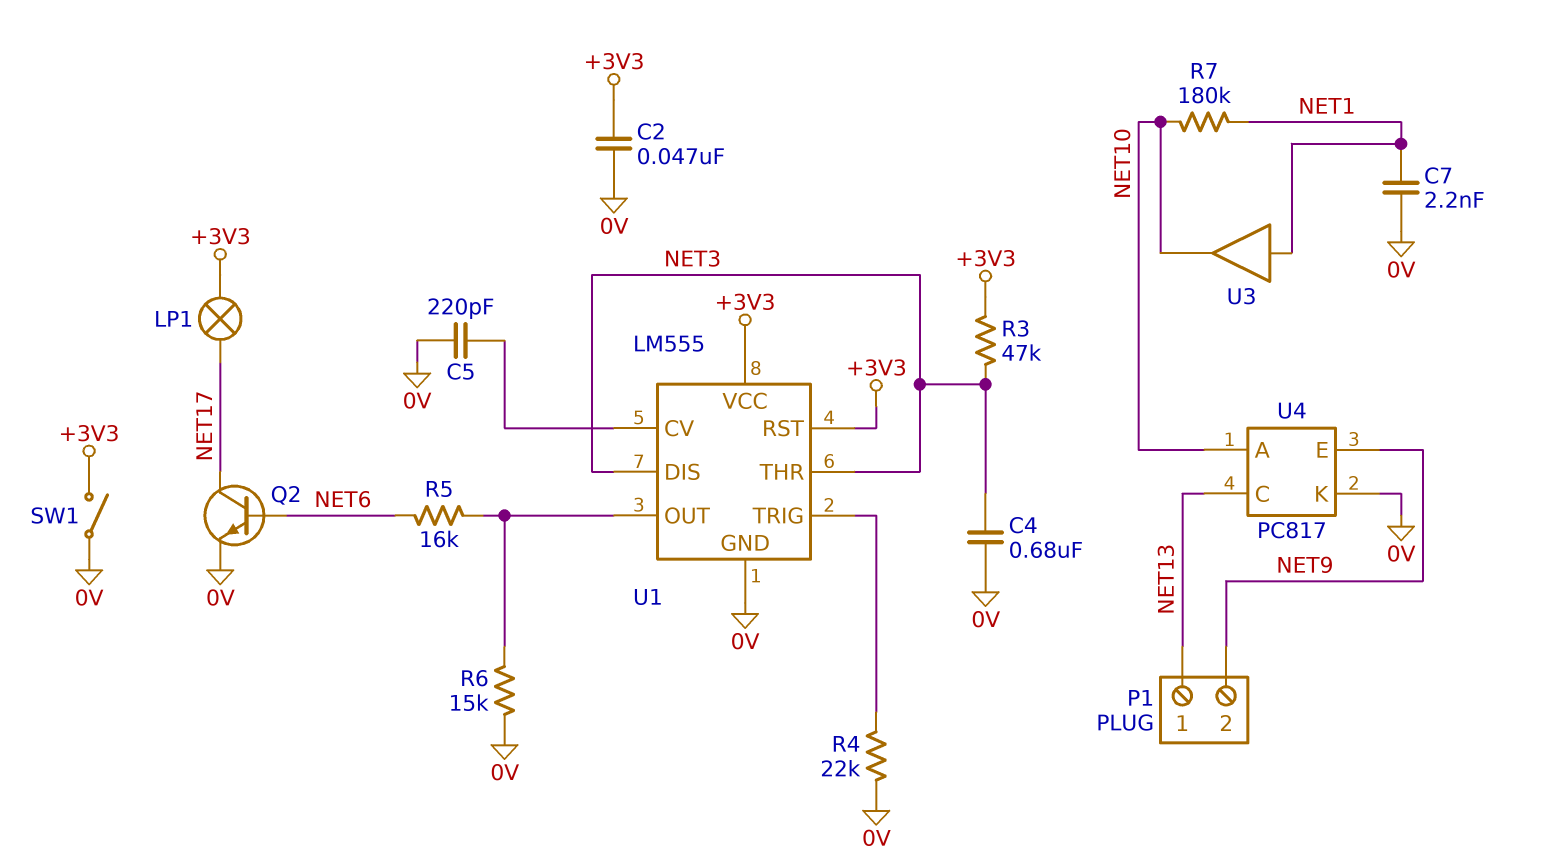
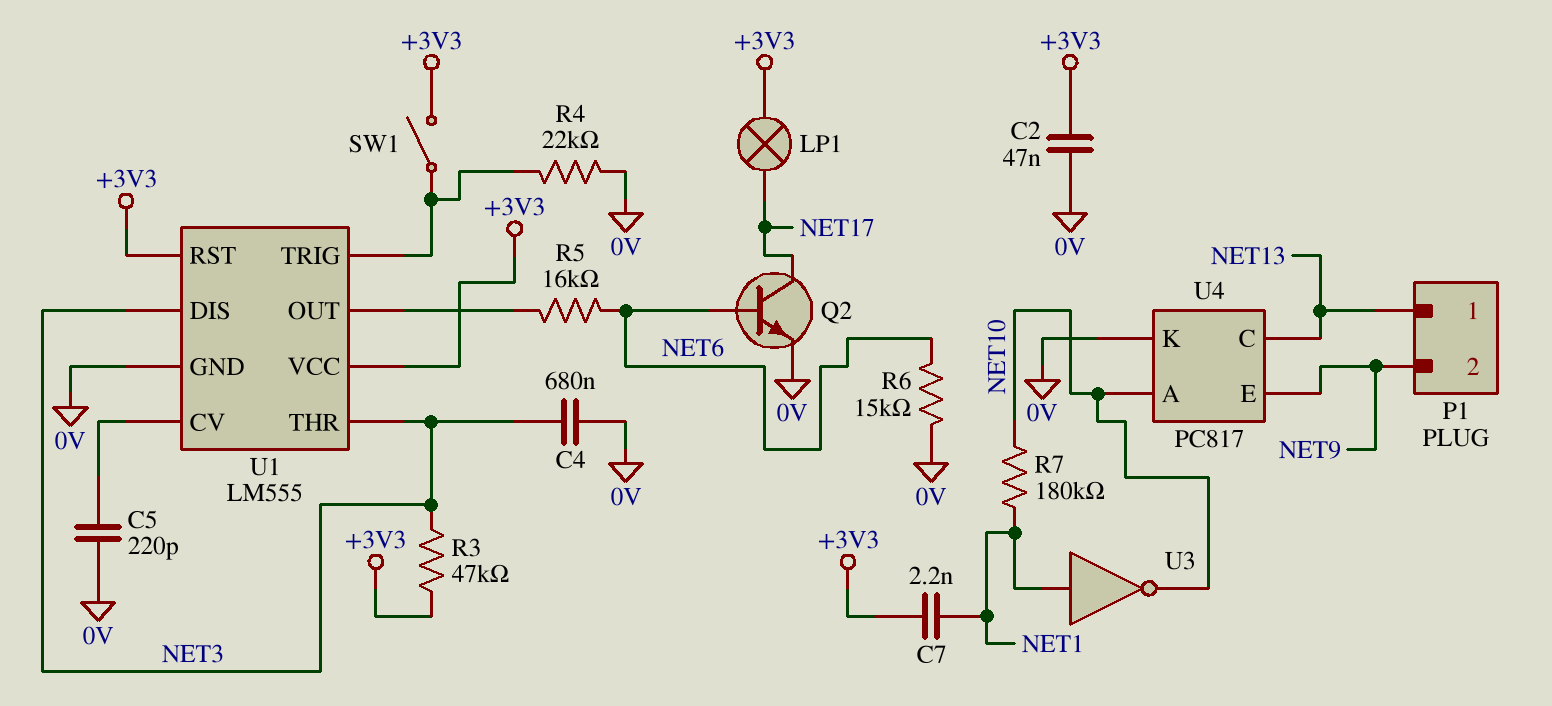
C7: 2.2nF (0V, NET1) -> 2.2nF (+3V3, NET1)
R6: 15k (0V, U1/OUT) -> 15k (0V, NET6)
SW1: switch (+3V3, 0V) -> switch (+3V3, U1/TRIG)
U3: buffer (in NET1, out NET10) -> NOT (in NET1, out NET10)

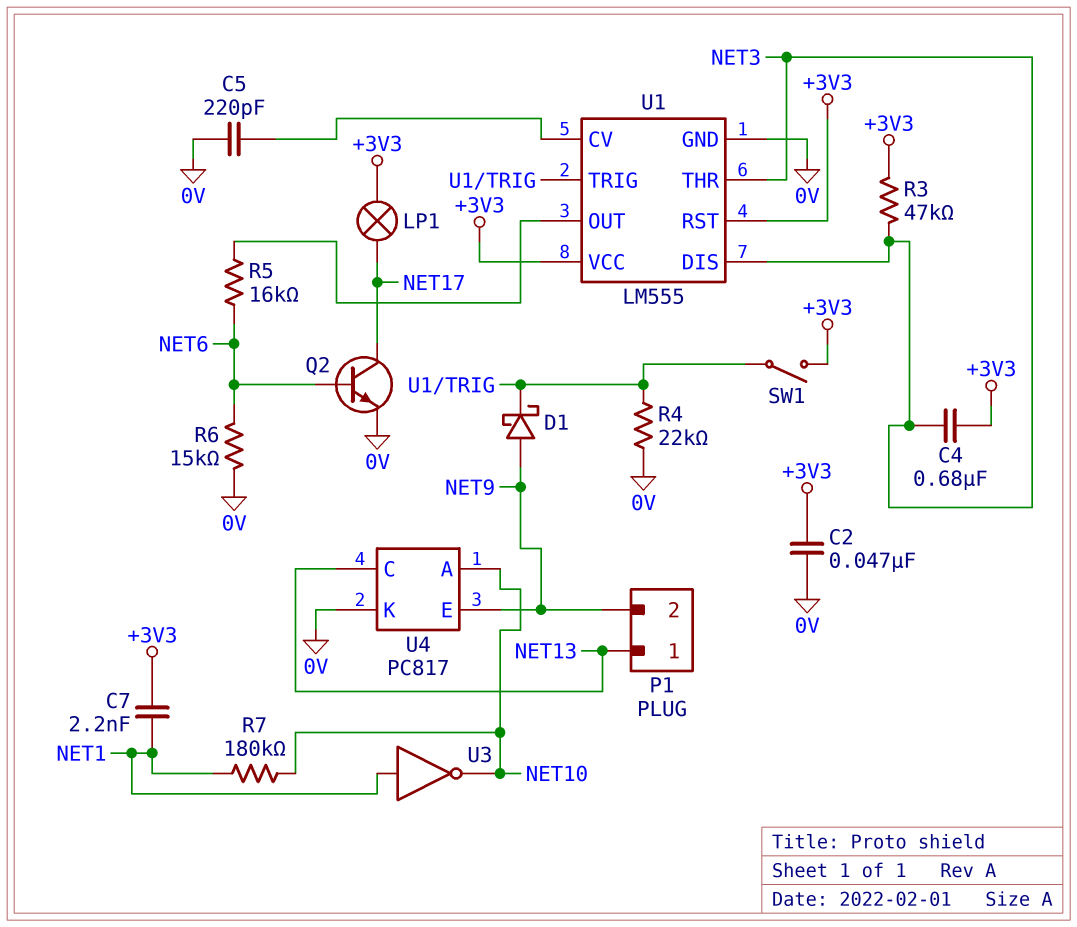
C4: 680nF (0V, NET3) -> 680nF (+3V3, NET3)
D1: none -> schottky (A NET9, K U1/TRIG)

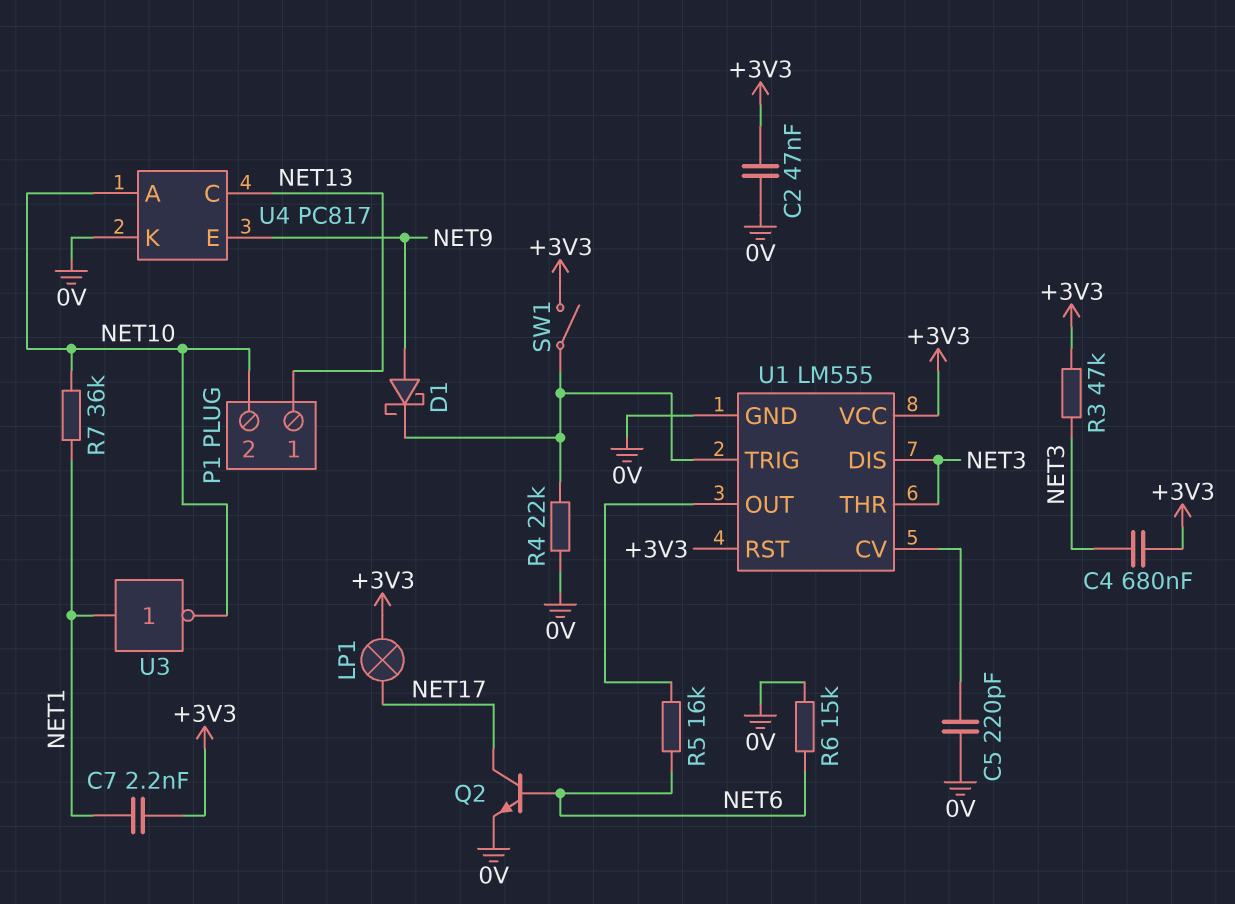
P1 pin 2: NET9 -> NET10
R7: 180k (NET1, NET10) -> 36k (NET1, NET10)

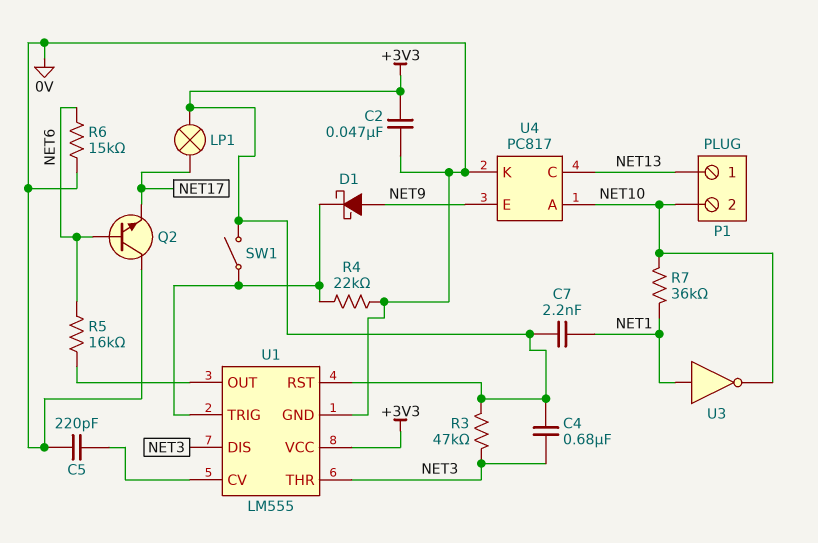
Q2: NPN (B NET6, C NET17, E 0V) -> NPN (B NET6, C 0V, E NET17)

